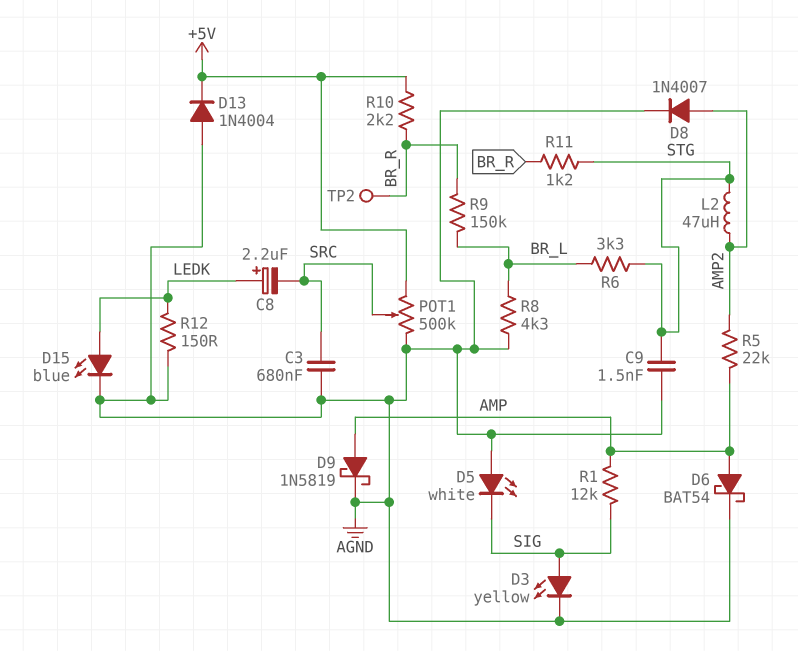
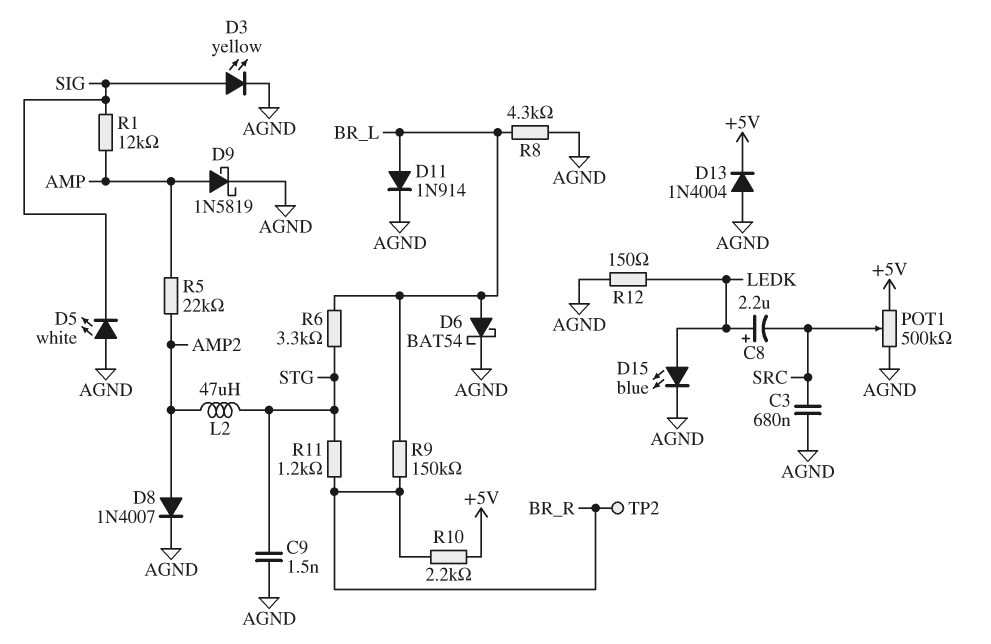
D6: schottky BAT54 (A AMP, K AGND) -> schottky BAT54 (A BR_L, K AGND)
D11: none -> diode 1N914 (A BR_L, K AGND)

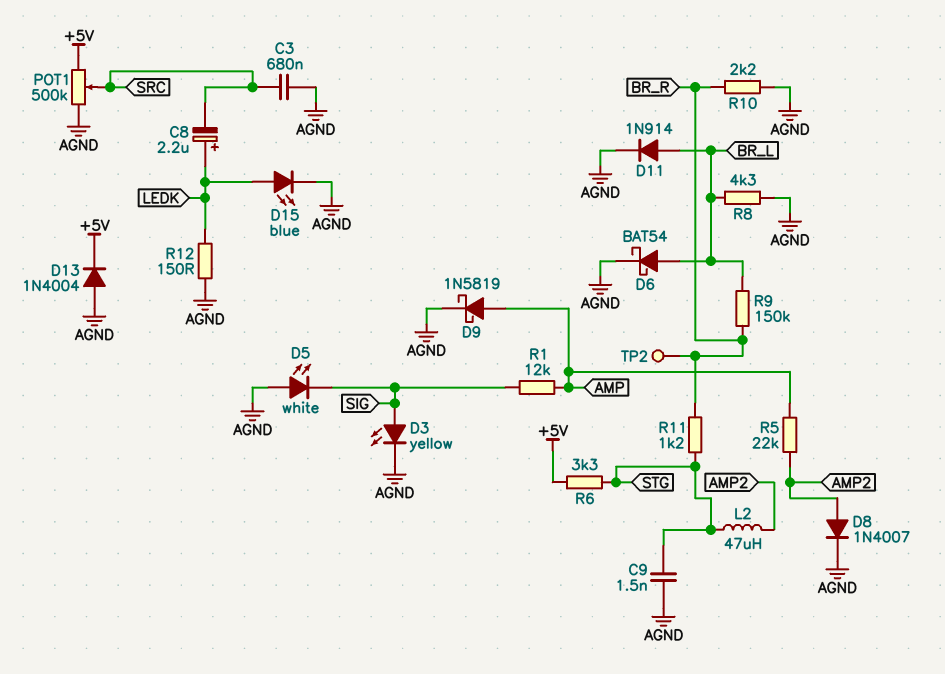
R6: 3.3k (BR_L, STG) -> 3.3k (+5V, STG)
R10: 2.2k (+5V, BR_R) -> 2.2k (AGND, BR_R)

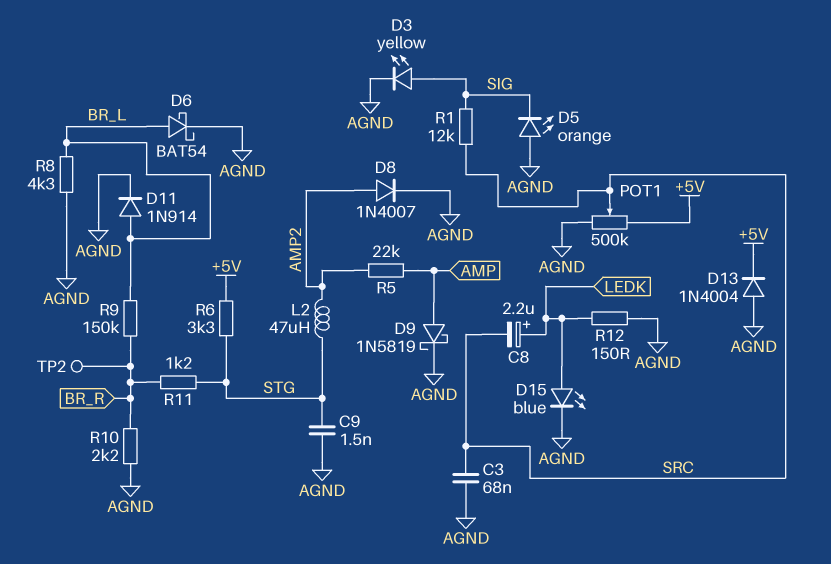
C3: 680nF (AGND, SRC) -> 68nF (AGND, SRC)
D5: LED white (A AGND, K SIG) -> LED orange (A AGND, K SIG)
R1: 12k (AMP, SIG) -> 12k (SIG, SRC)

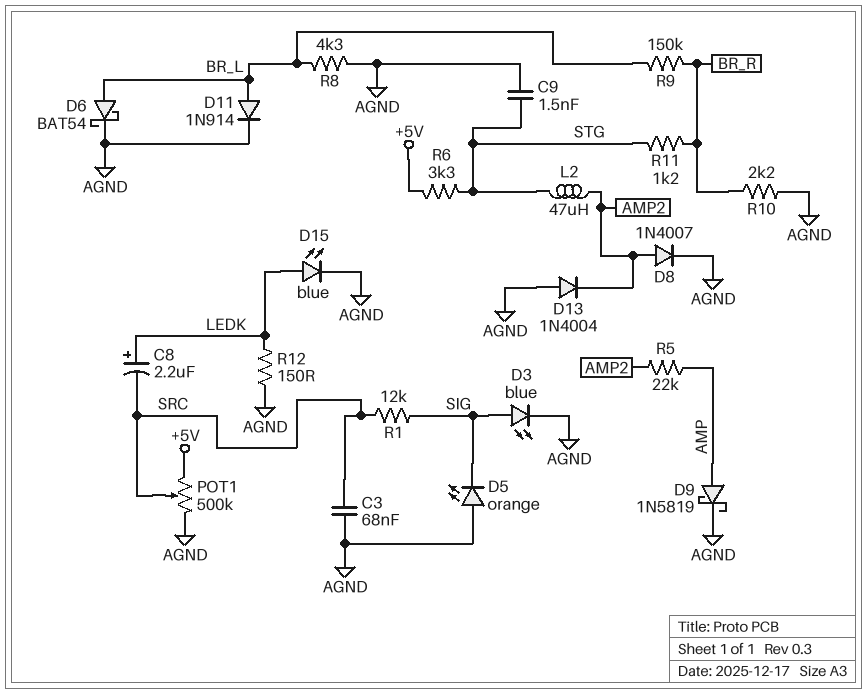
D3: LED yellow (A SIG, K AGND) -> LED blue (A SIG, K AGND)
D13: diode 1N4004 (A AGND, K +5V) -> diode 1N4004 (A AGND, K AMP2)
TP2: test point (BR_R) -> none

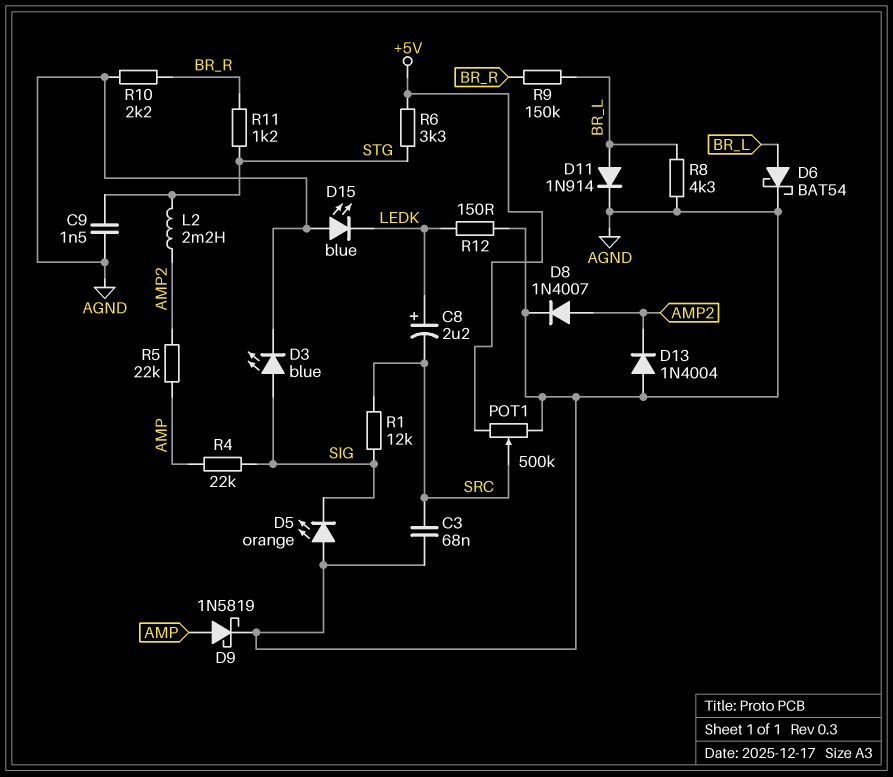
D15: LED blue (A LEDK, K AGND) -> LED blue (A AGND, K LEDK)
L2: 47uH (AMP2, STG) -> 2.2mH (AMP2, STG)
R4: none -> 22k (AMP, SIG)

